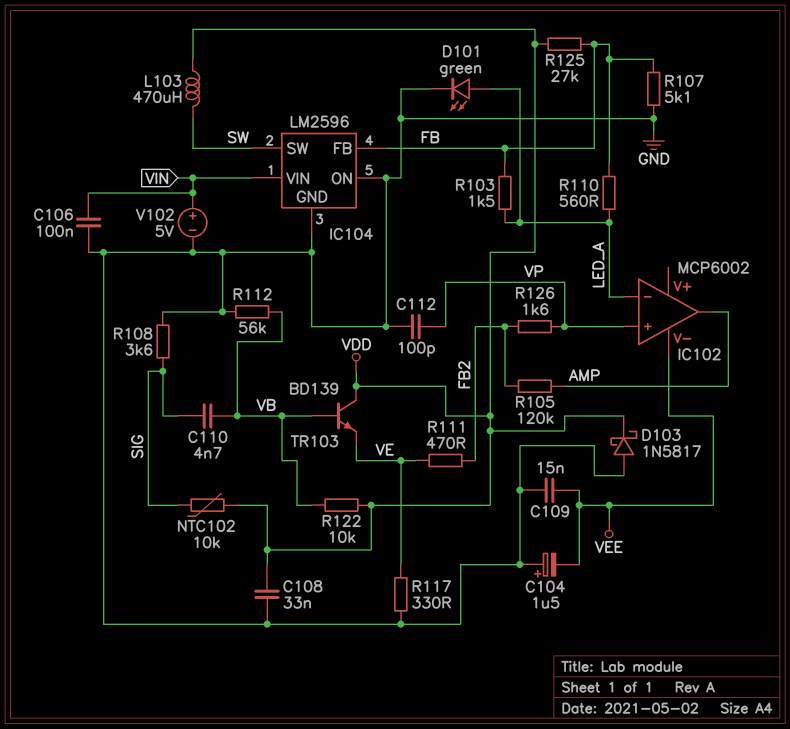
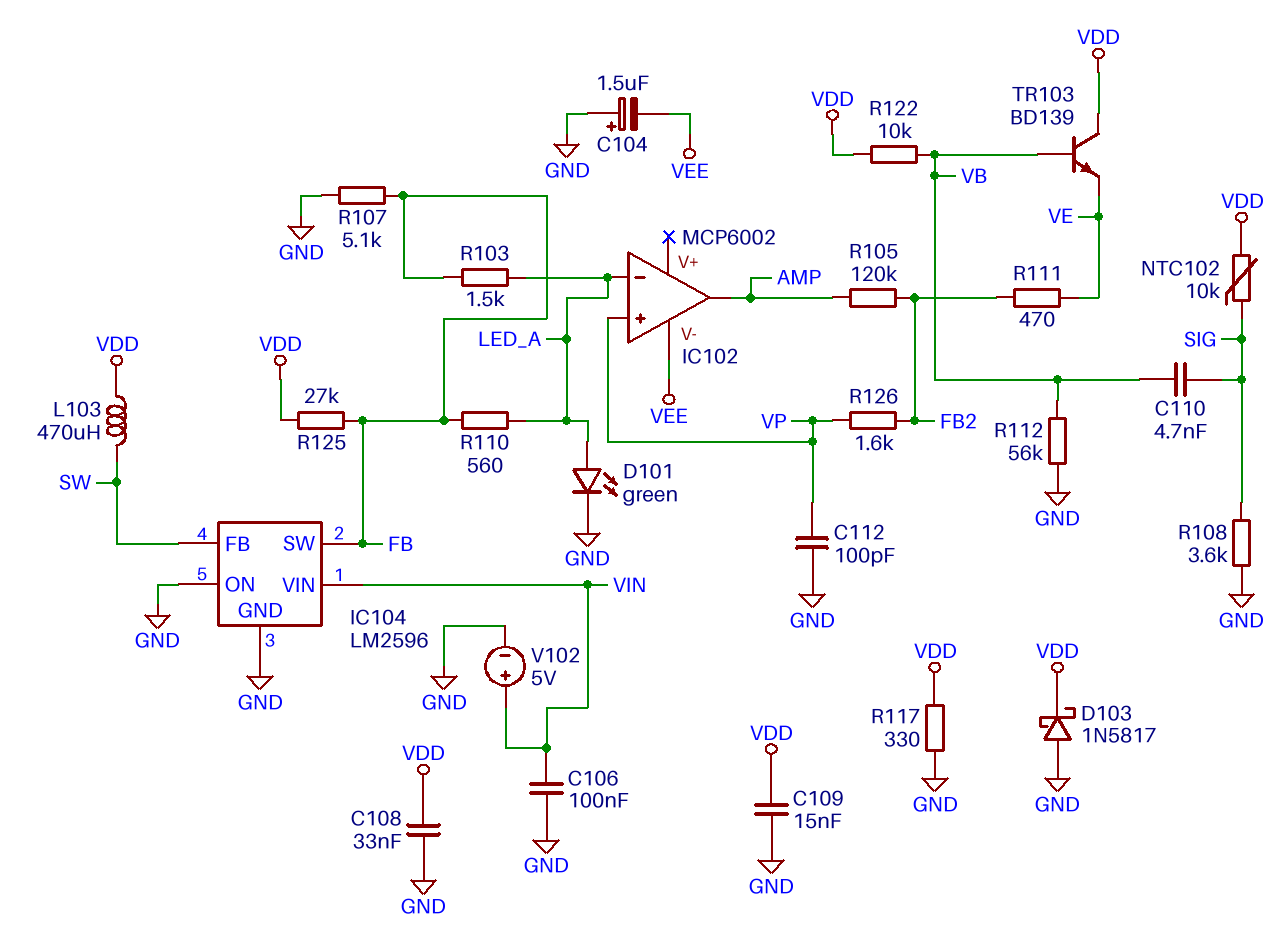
C109: 15nF (GND, VEE) -> 15nF (GND, VDD)
IC104 pin FB: FB -> SW
IC104 pin SW: SW -> FB
R117: 330 (GND, VE) -> 330 (GND, VDD)

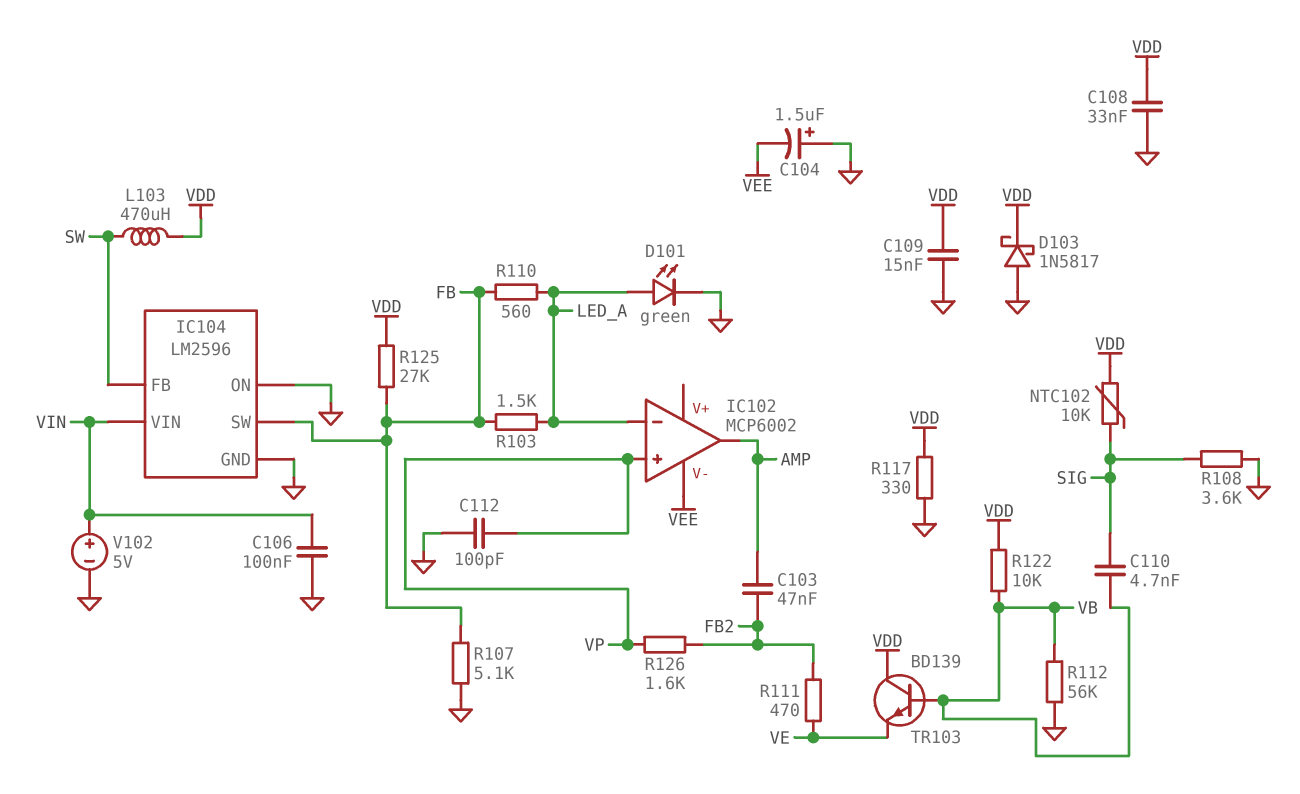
C103: none -> 47nF (AMP, FB2)
R105: 120k (AMP, FB2) -> none

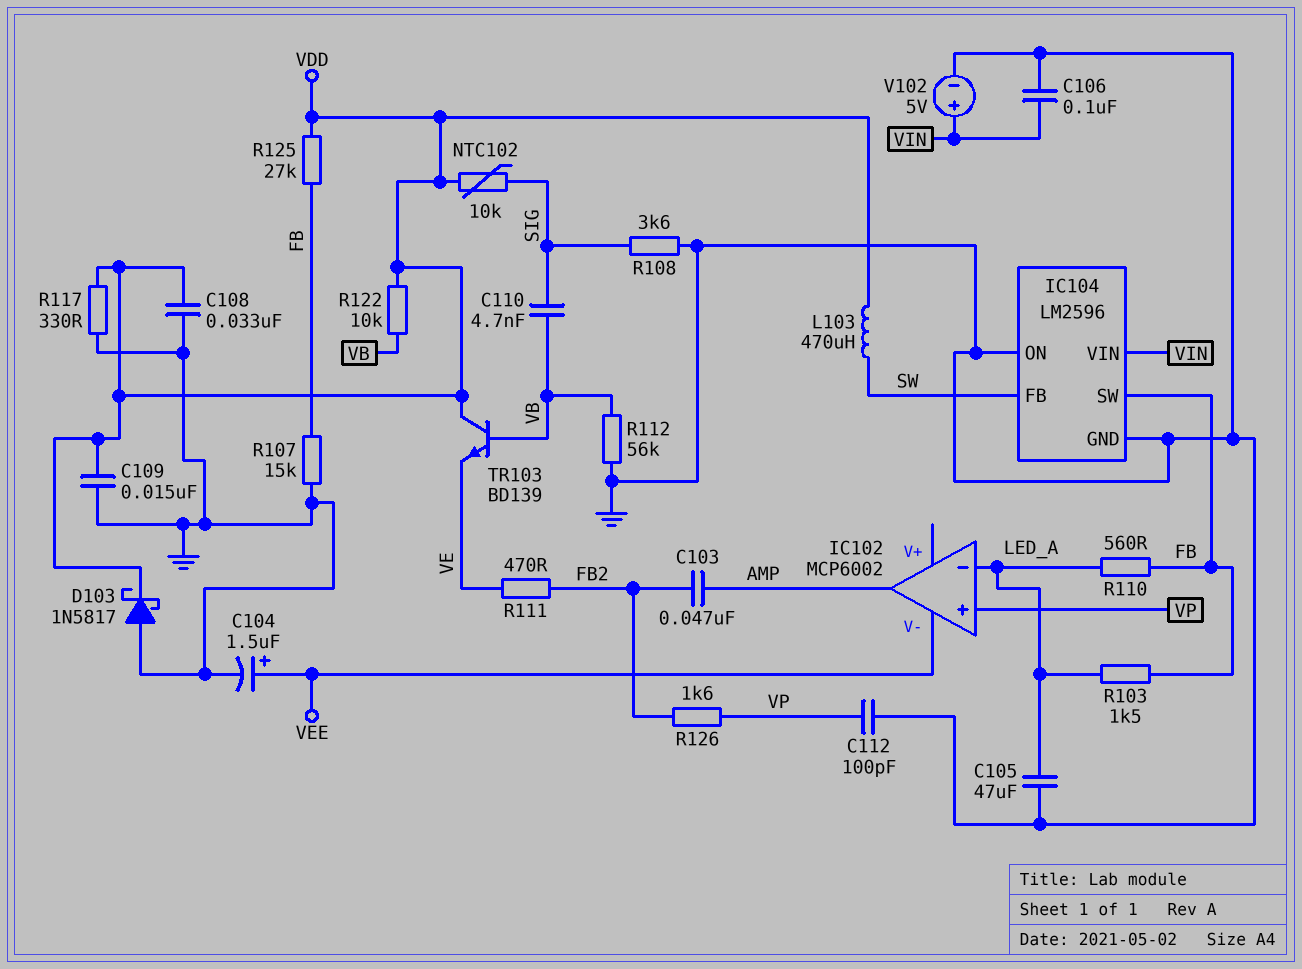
C104: 1.5uF (plus GND, minus VEE) -> 1.5uF (plus VEE, minus GND)
C105: none -> 47uF (GND, LED_A)
D101: LED green (A LED_A, K GND) -> none
R107: 5.1k (FB, GND) -> 15k (FB, GND)

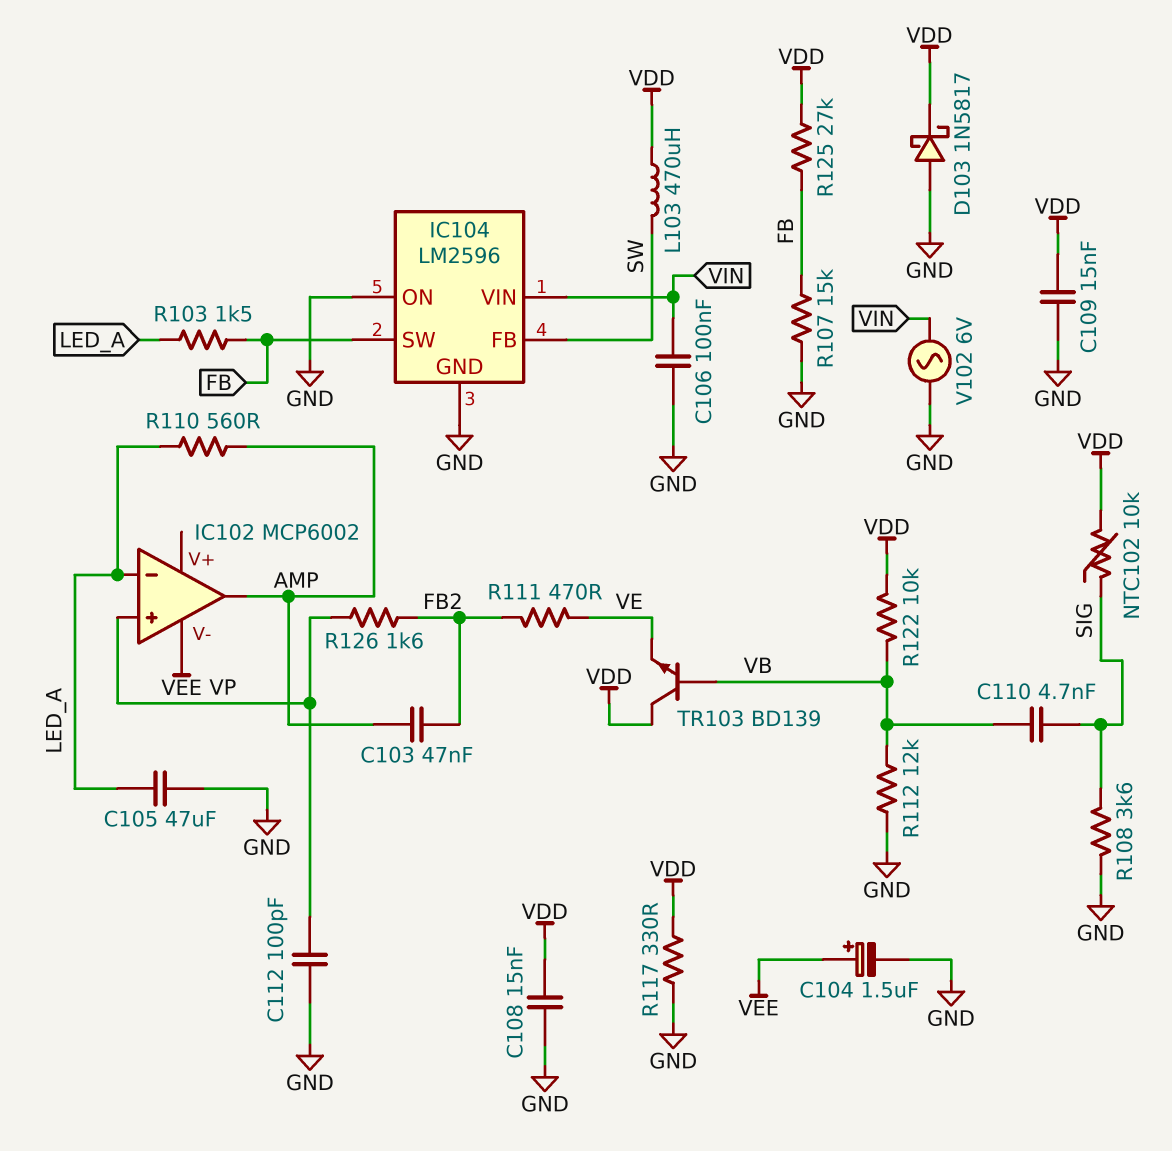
C108: 33nF (GND, VDD) -> 15nF (GND, VDD)
R110: 560 (FB, LED_A) -> 560 (AMP, LED_A)
R112: 56k (GND, VB) -> 12k (GND, VB)
V102: 5V (plus VIN, minus GND) -> AC 6V (GND, VIN)

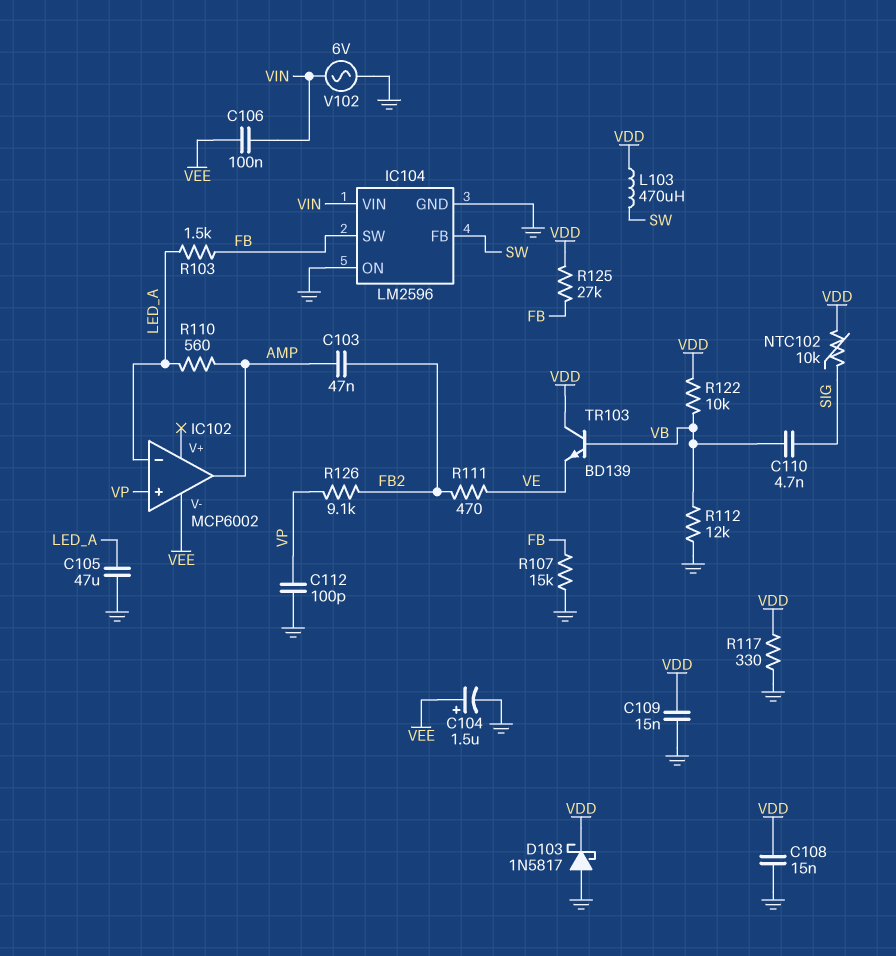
C106: 100nF (GND, VIN) -> 100nF (VEE, VIN)
R108: 3.6k (GND, SIG) -> none
R126: 1.6k (FB2, VP) -> 9.1k (FB2, VP)

